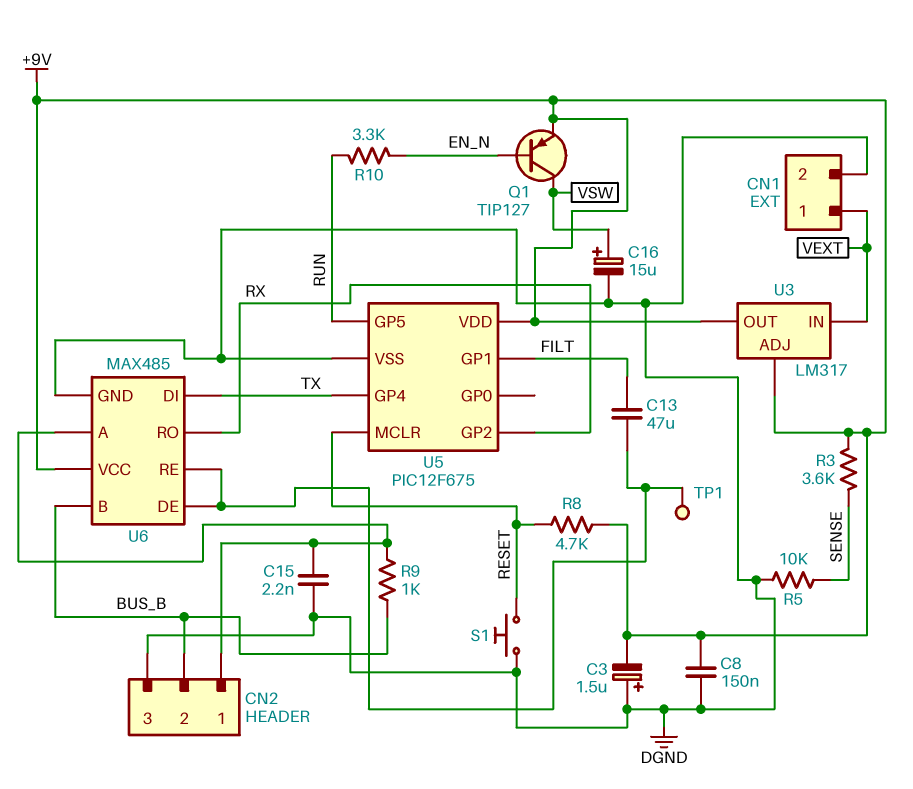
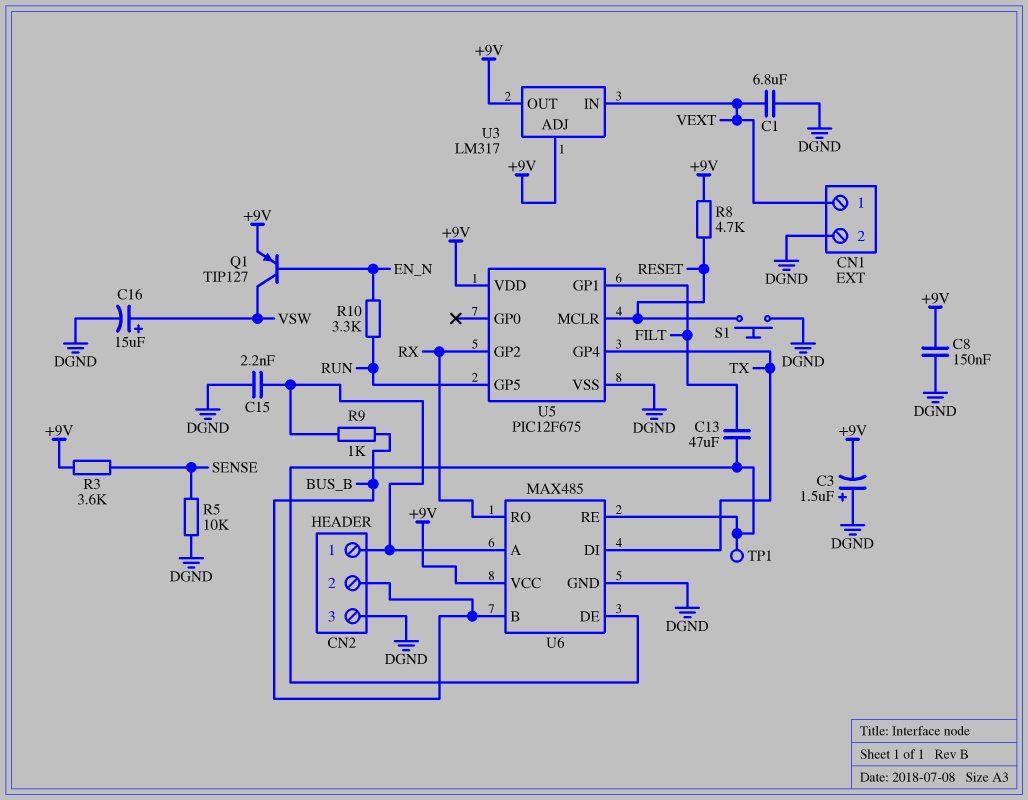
C1: none -> 6.8uF (DGND, VEXT)

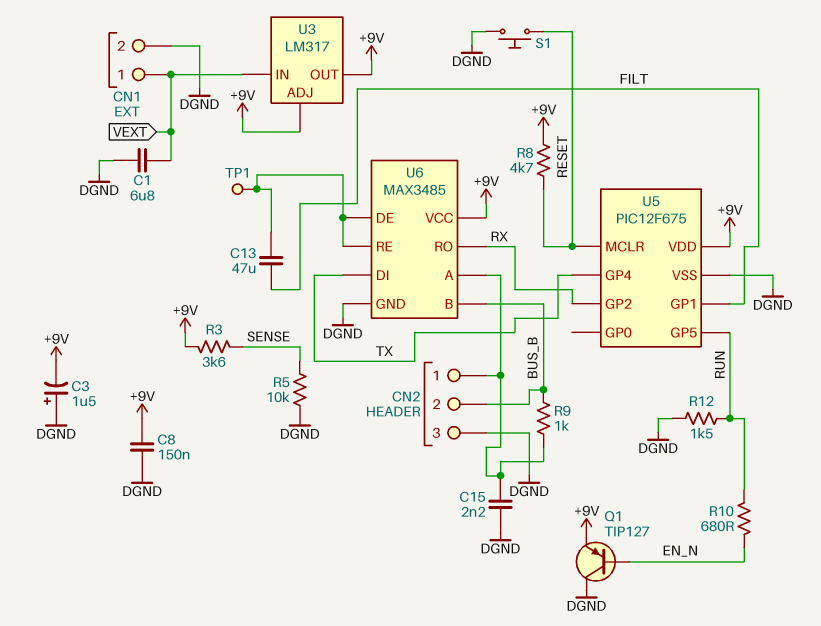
C16: 15uF (plus VSW, minus DGND) -> none
Q1: PNP TIP127 (B EN_N, C VSW, E +9V) -> PNP TIP127 (B EN_N, C DGND, E +9V)
R10: 3.3k (EN_N, RUN) -> 680 (EN_N, RUN)
R12: none -> 1.5k (DGND, RUN)
U6: MAX485 -> MAX3485

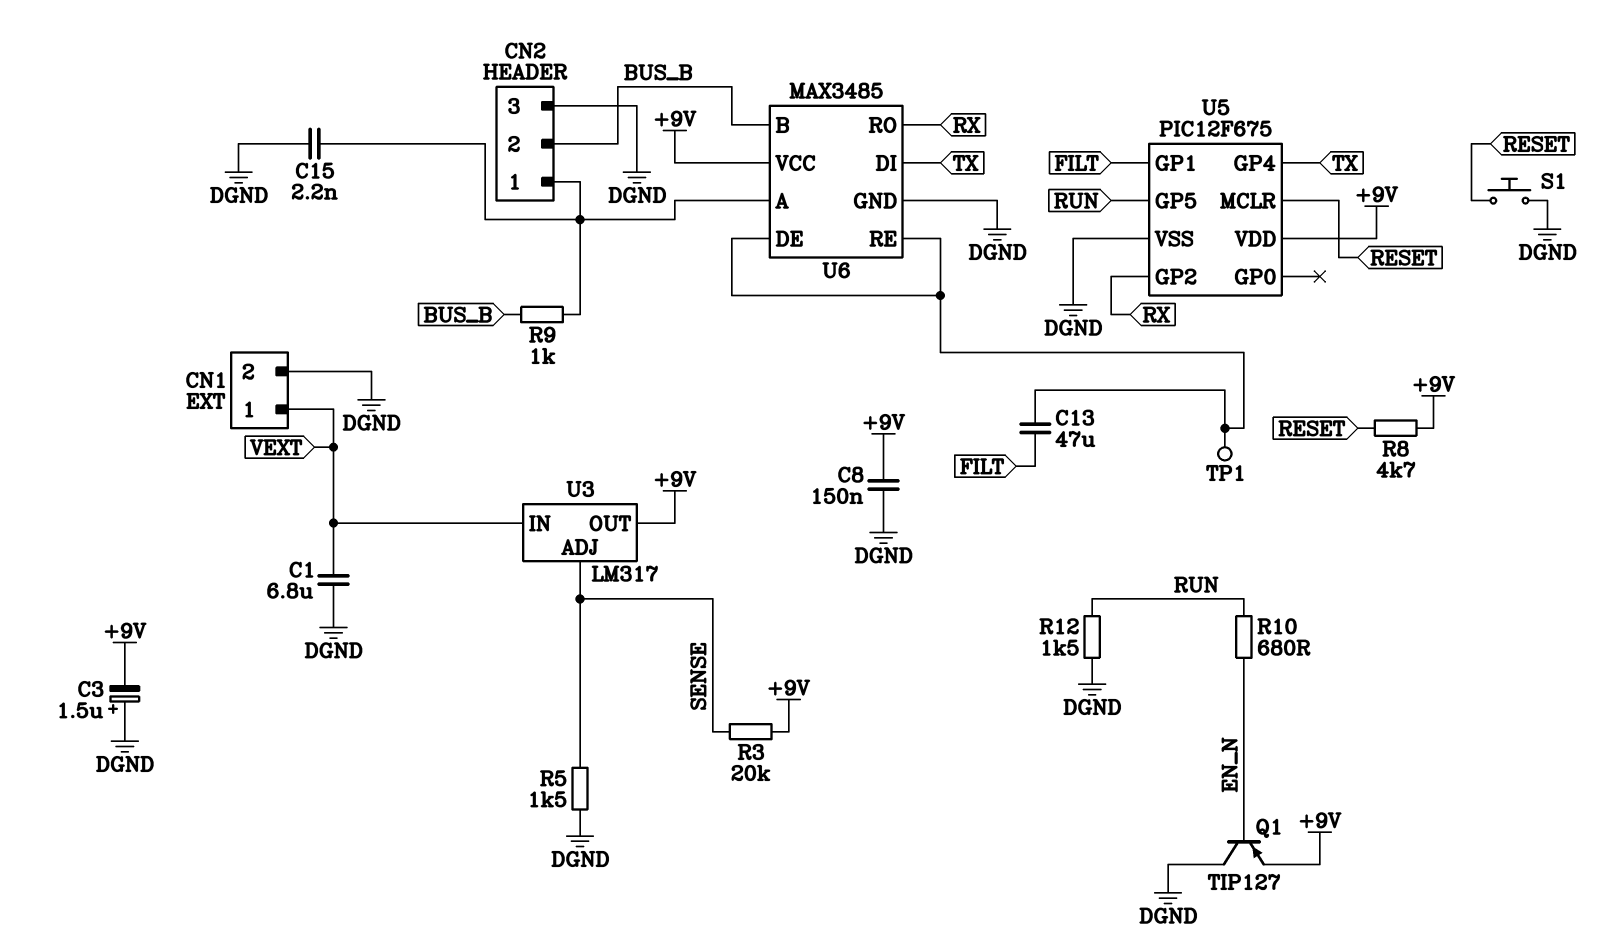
R3: 3.6k (+9V, SENSE) -> 20k (+9V, SENSE)
R5: 10k (DGND, SENSE) -> 1.5k (DGND, SENSE)
U3 pin ADJ: +9V -> SENSE

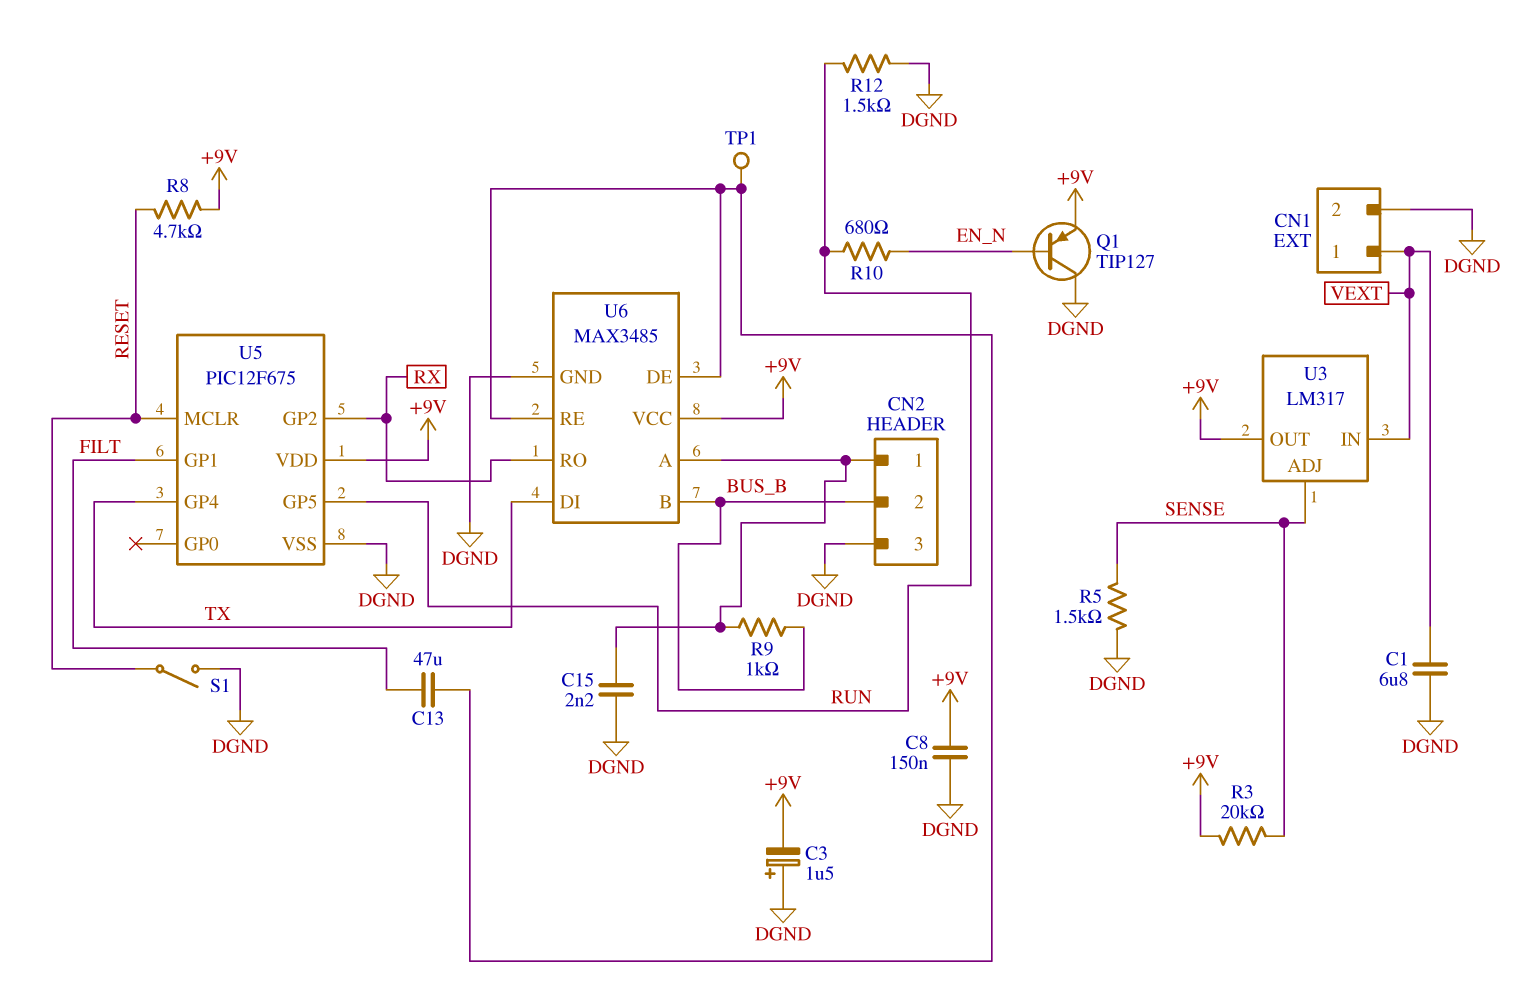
S1: button (DGND, RESET) -> switch (DGND, RESET)

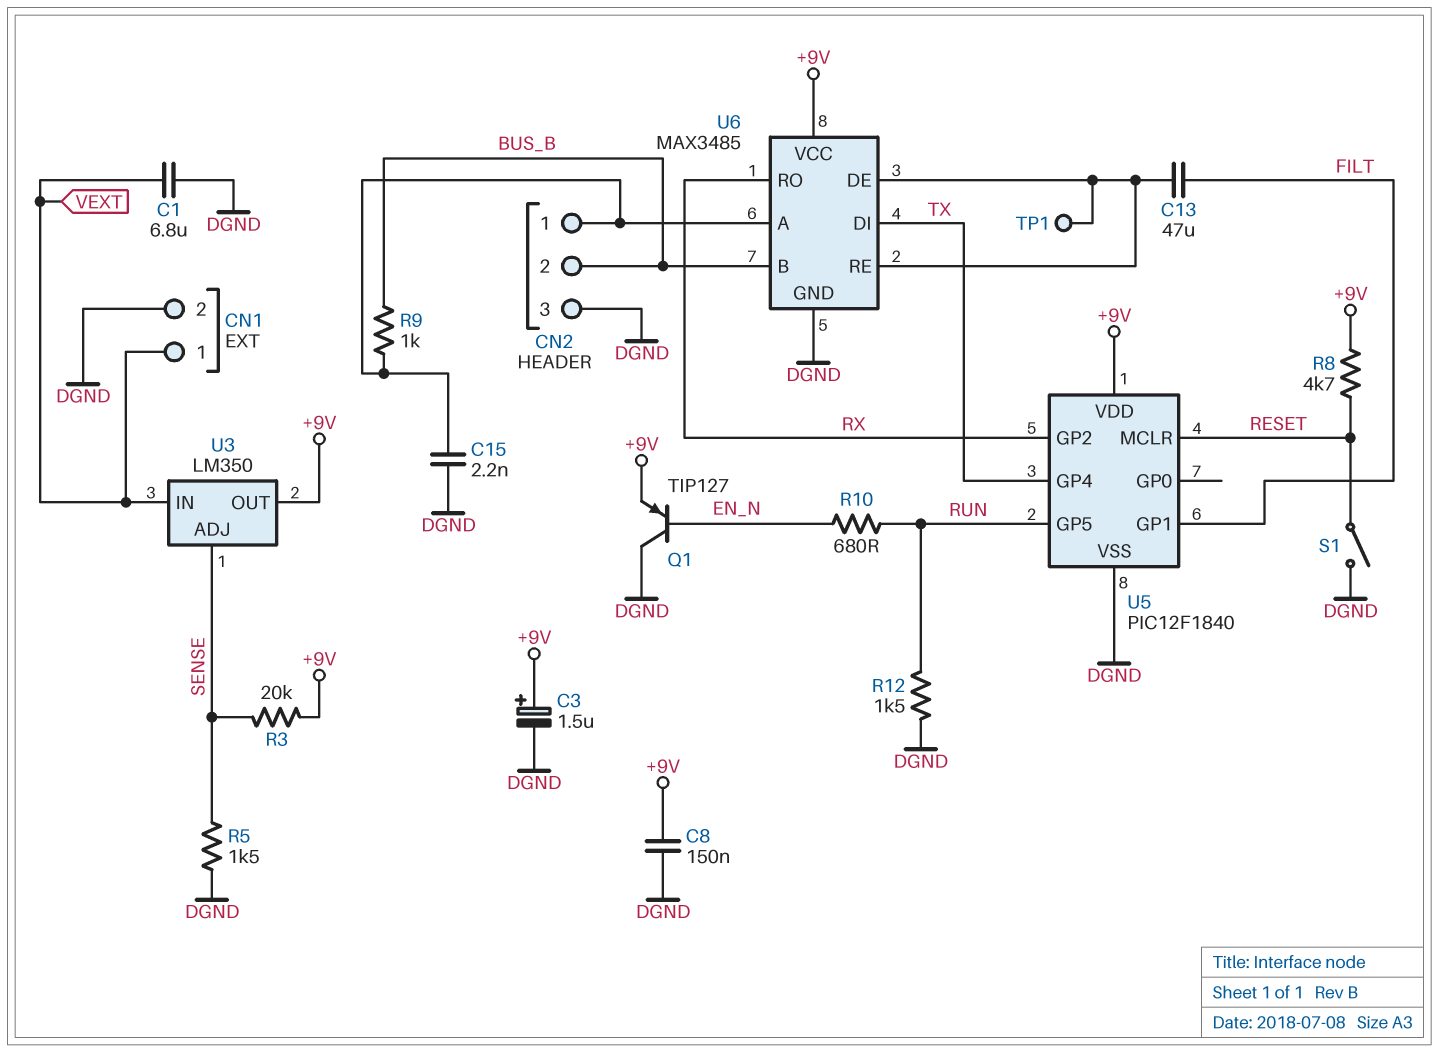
C3: 1.5uF (plus DGND, minus +9V) -> 1.5uF (plus +9V, minus DGND)
U3: LM317 -> LM350
U5: PIC12F675 -> PIC12F1840

